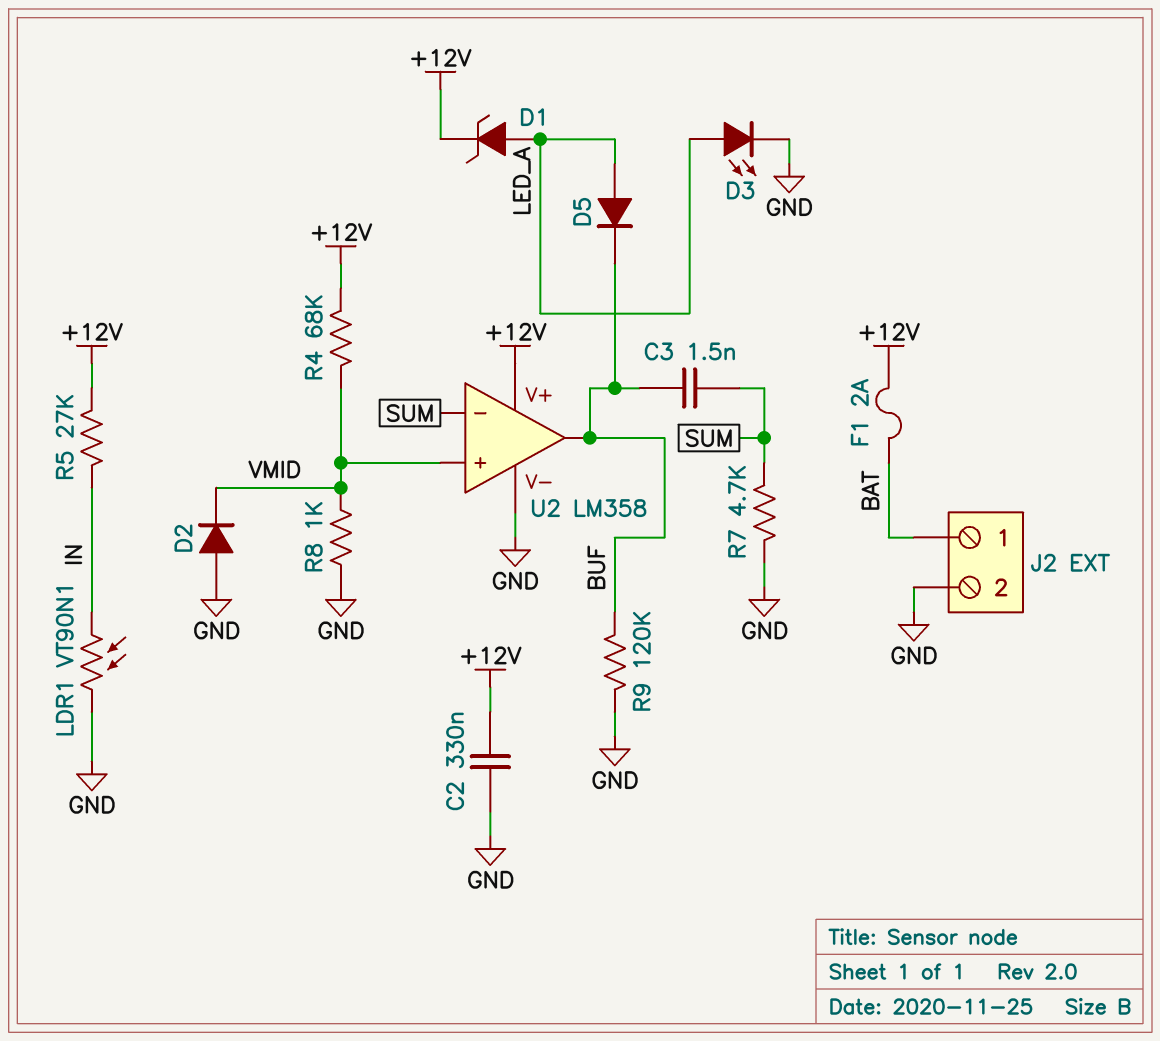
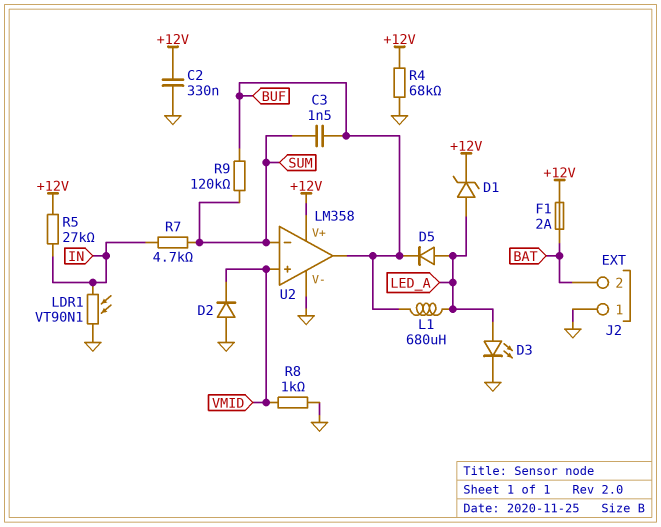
J2 pin 1: BAT -> GND
J2 pin 2: GND -> BAT
L1: none -> 680uH (BUF, LED_A)
R4: 68k (+12V, VMID) -> 68k (+12V, GND)
R7: 4.7k (GND, SUM) -> 4.7k (IN, SUM)
R9: 120k (BUF, GND) -> 120k (BUF, SUM)

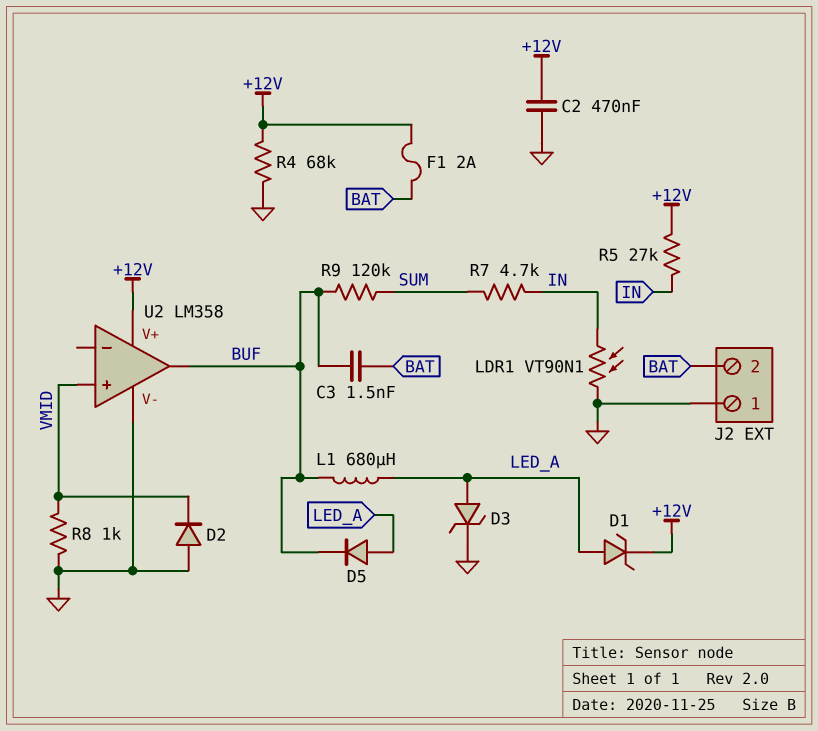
C2: 330nF (+12V, GND) -> 470nF (+12V, GND)
C3: 1.5nF (BUF, SUM) -> 1.5nF (BAT, BUF)
D3: LED (A LED_A, K GND) -> zener (A LED_A, K GND)
U2 pin in-: SUM -> none

